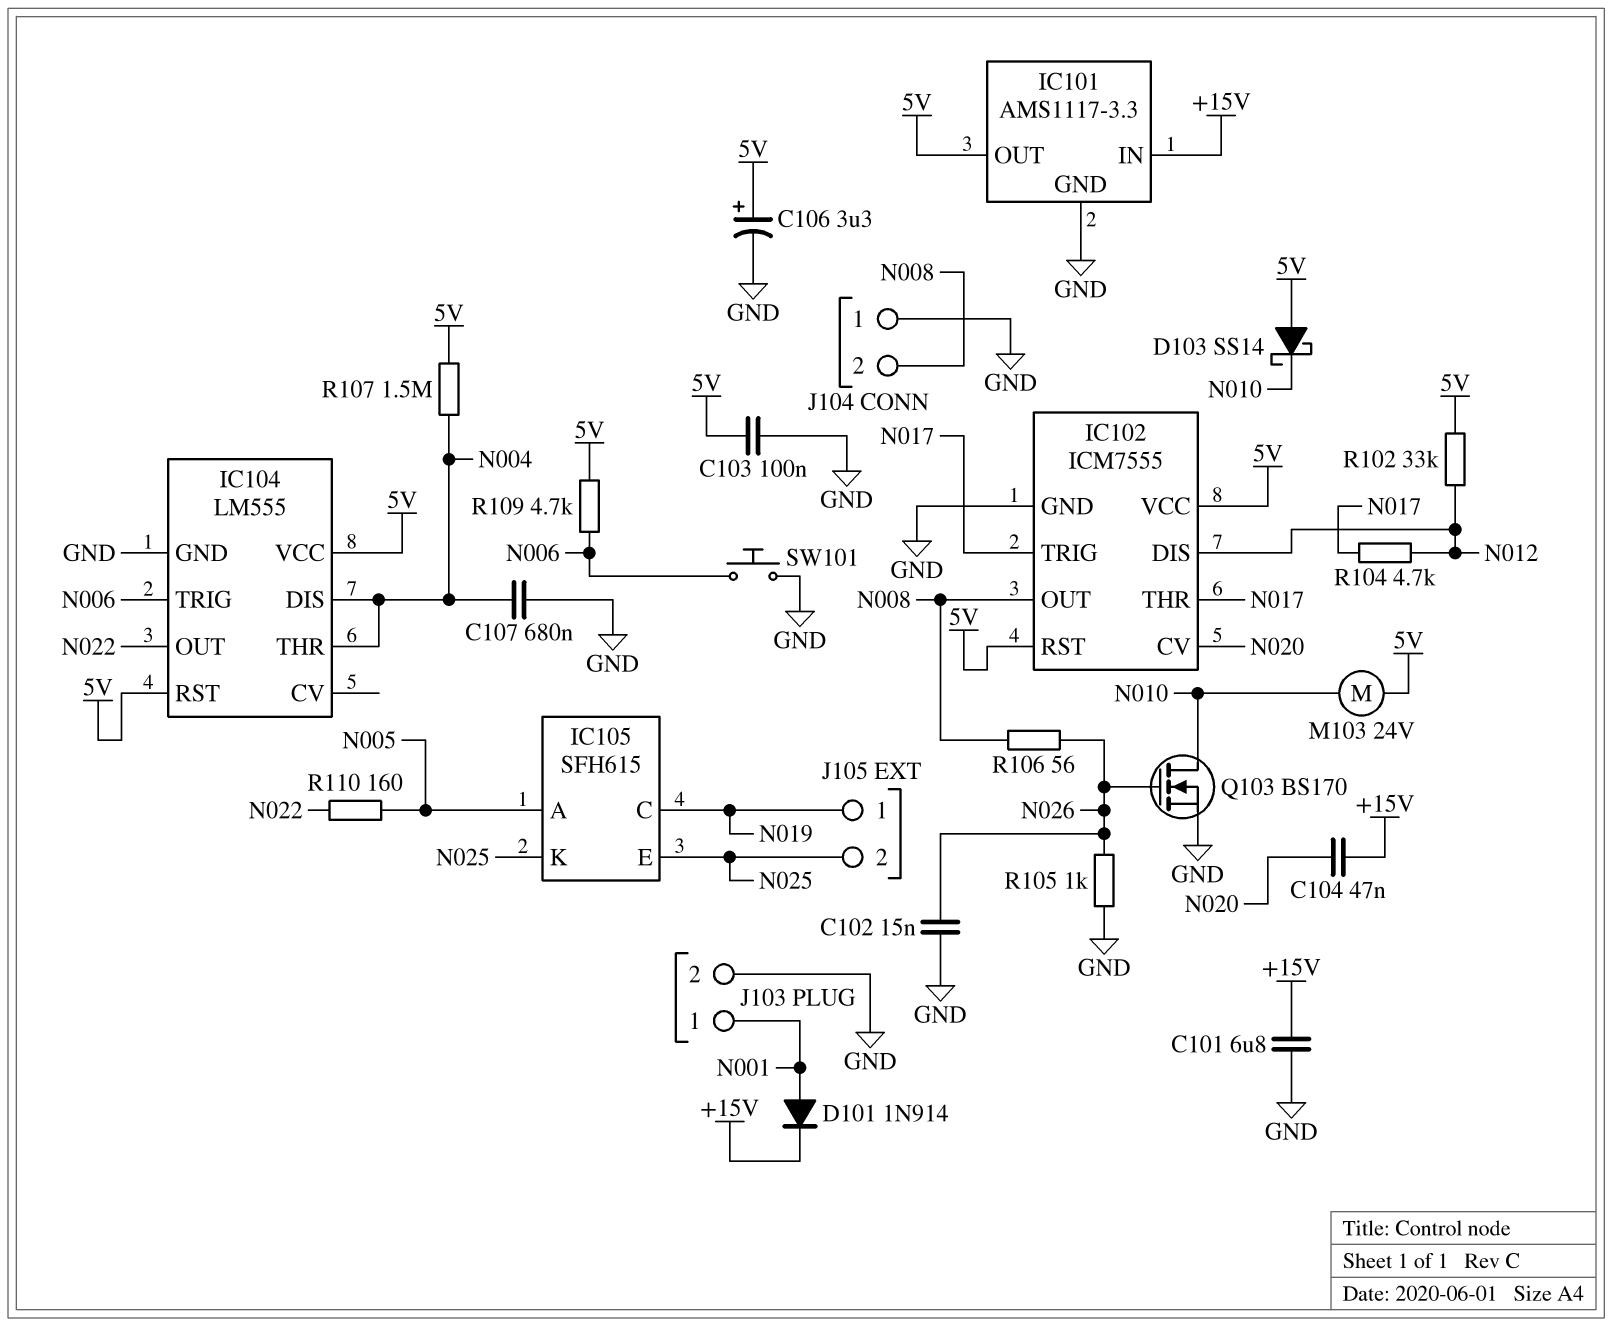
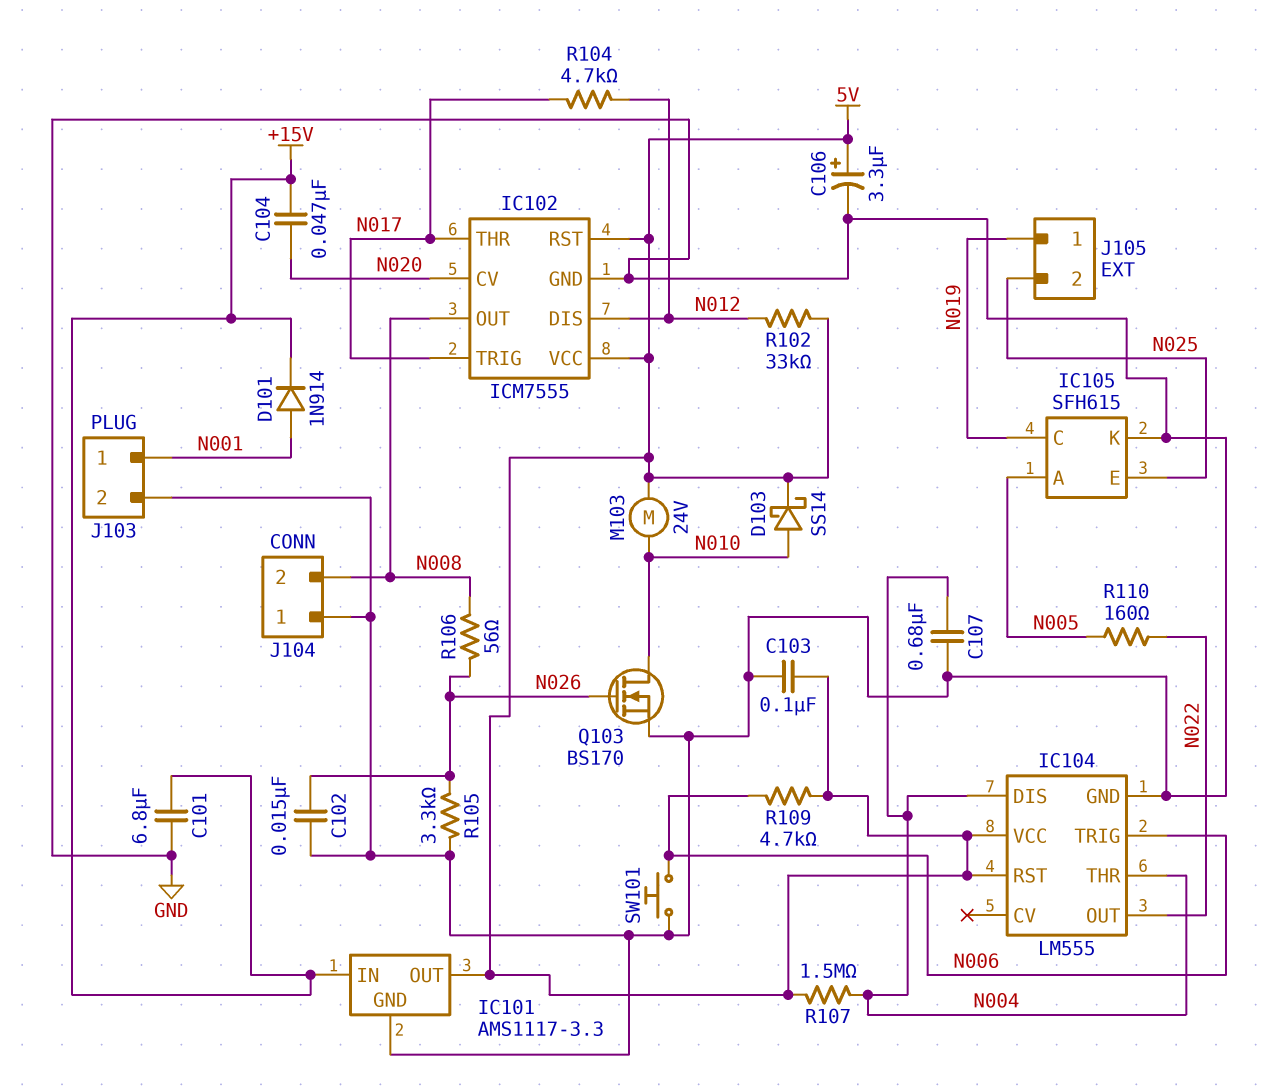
D103: schottky SS14 (A 5V, K N010) -> schottky SS14 (A N010, K 5V)
IC105 pin K: N025 -> GND
R105: 1k (GND, N026) -> 3.3k (GND, N026)

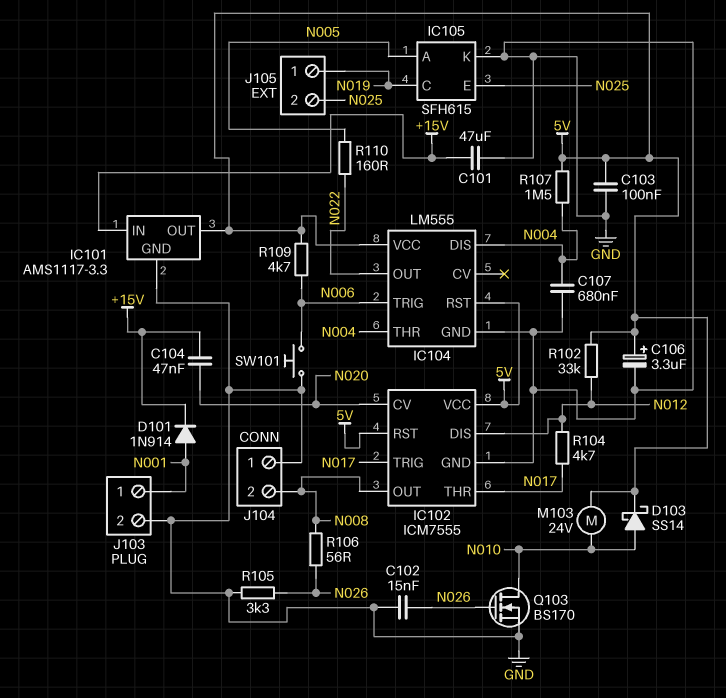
C101: 6.8uF (+15V, GND) -> 47uF (+15V, GND)

